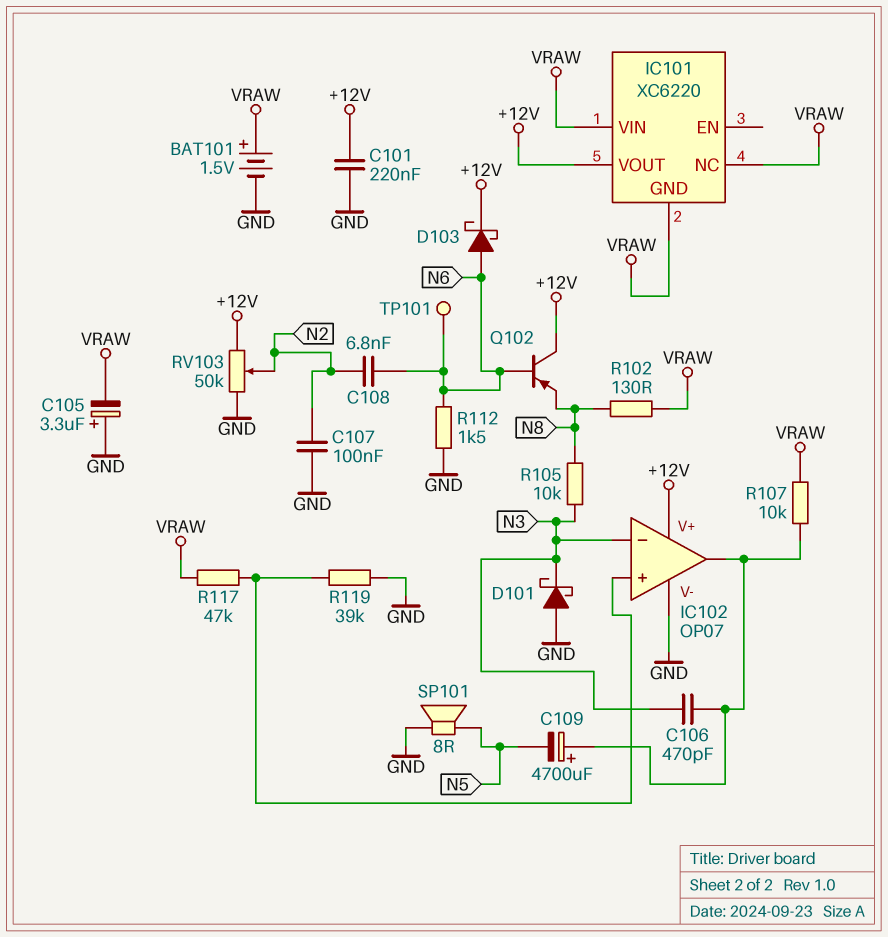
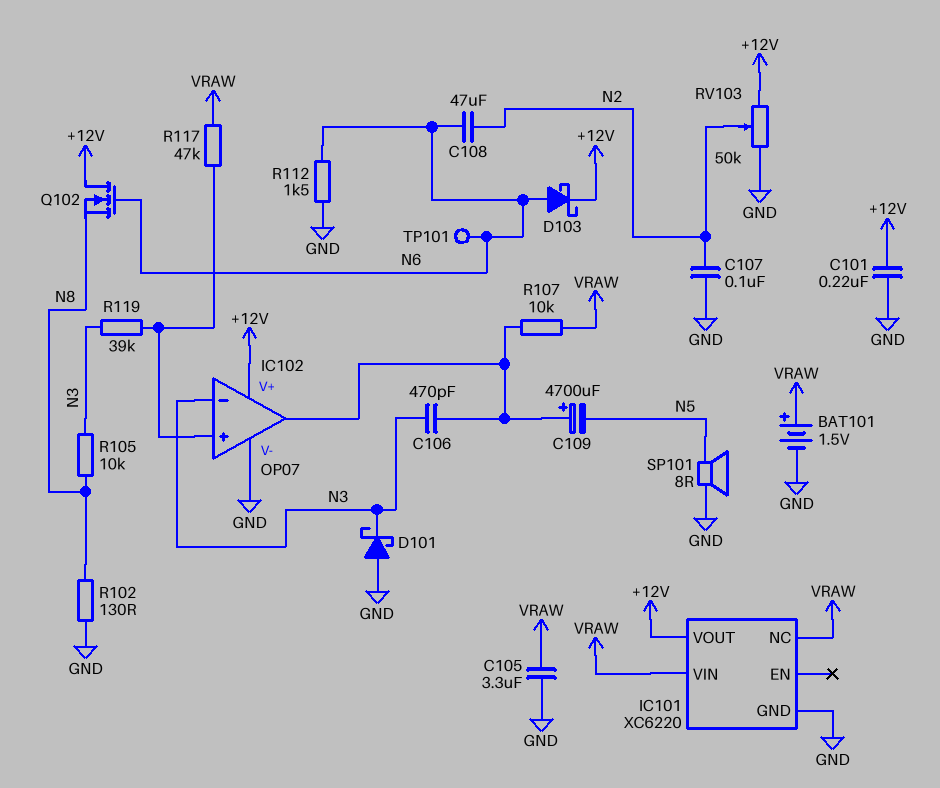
C105: 3.3uF (plus GND, minus VRAW) -> 3.3uF (GND, VRAW)
C108: 6.8nF (N2, N6) -> 47uF (N2, N6)
IC101 pin GND: VRAW -> GND
Q102: PNP (B N6, C +12V, E N8) -> NMOS (G N6, D +12V, S N8)
R102: 130 (N8, VRAW) -> 130 (GND, N8)
R119: 39k (GND, IC102/in+) -> 39k (IC102/in+, N3)

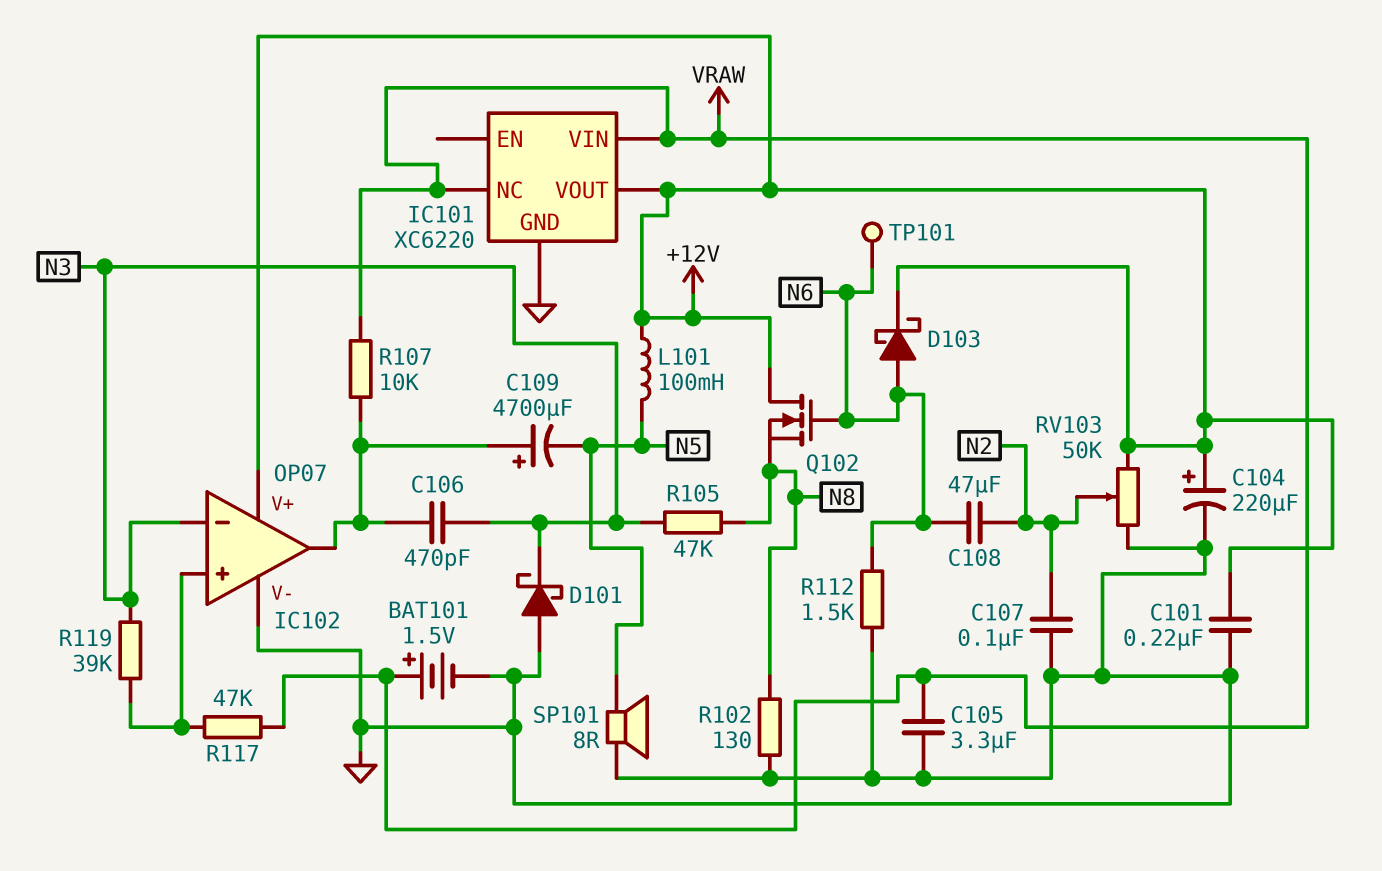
C104: none -> 220uF (plus +12V, minus GND)
L101: none -> 100mH (+12V, N5)
R105: 10k (N3, N8) -> 47k (N3, N8)

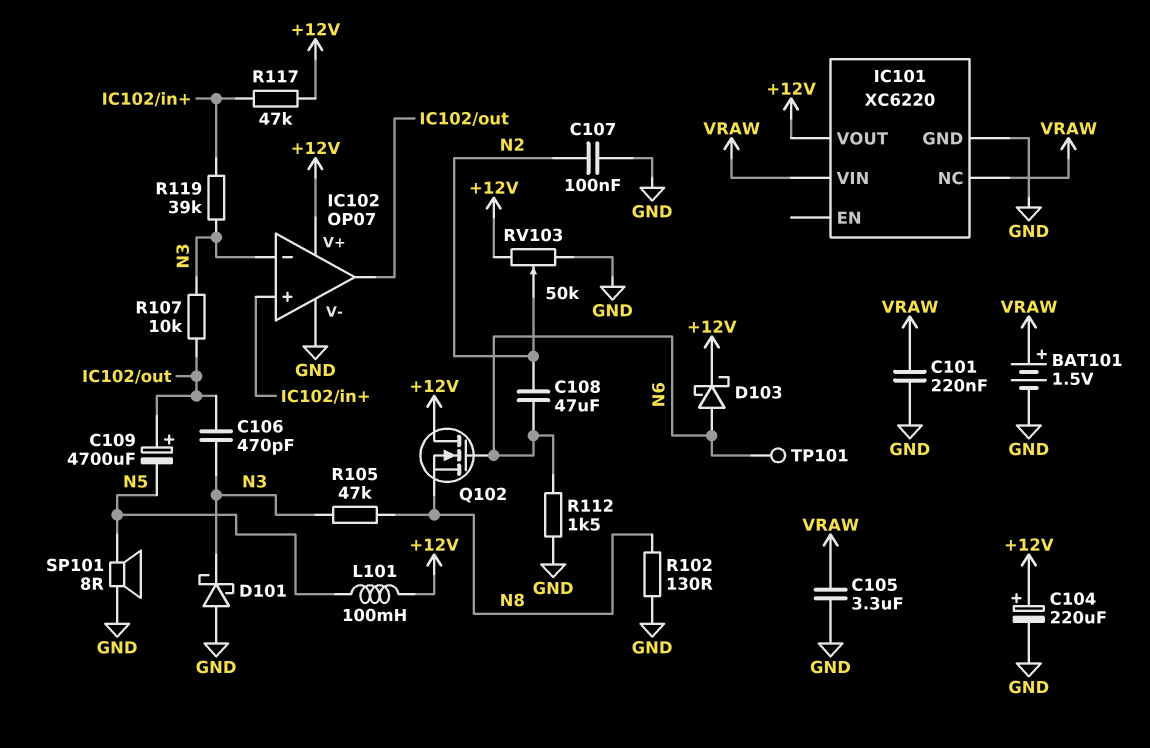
C101: 220nF (+12V, GND) -> 220nF (GND, VRAW)
R107: 10k (IC102/out, VRAW) -> 10k (IC102/out, N3)
R117: 47k (IC102/in+, VRAW) -> 47k (+12V, IC102/in+)

